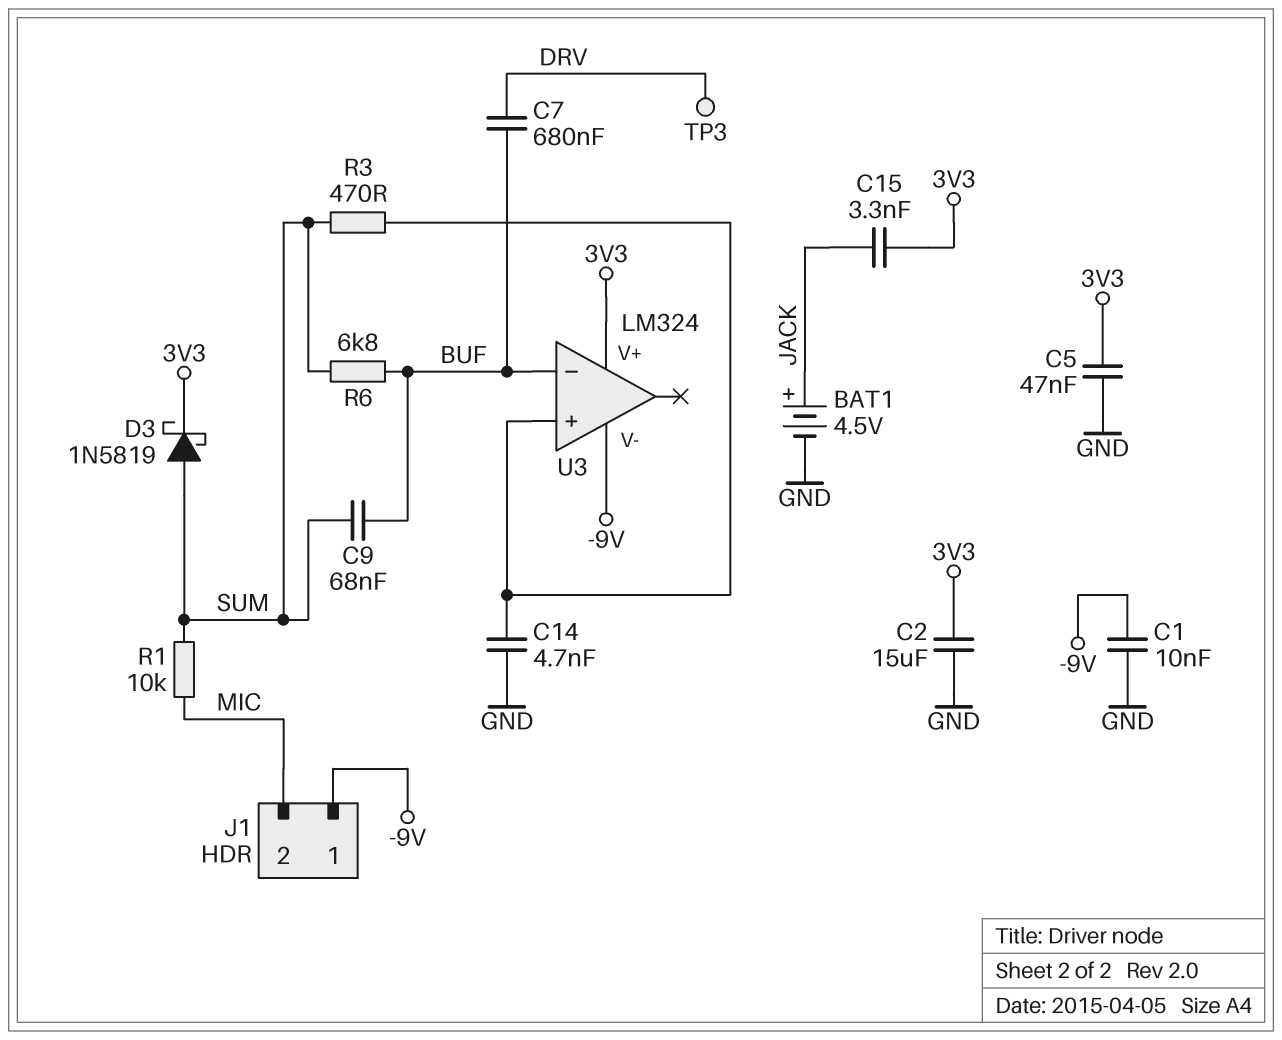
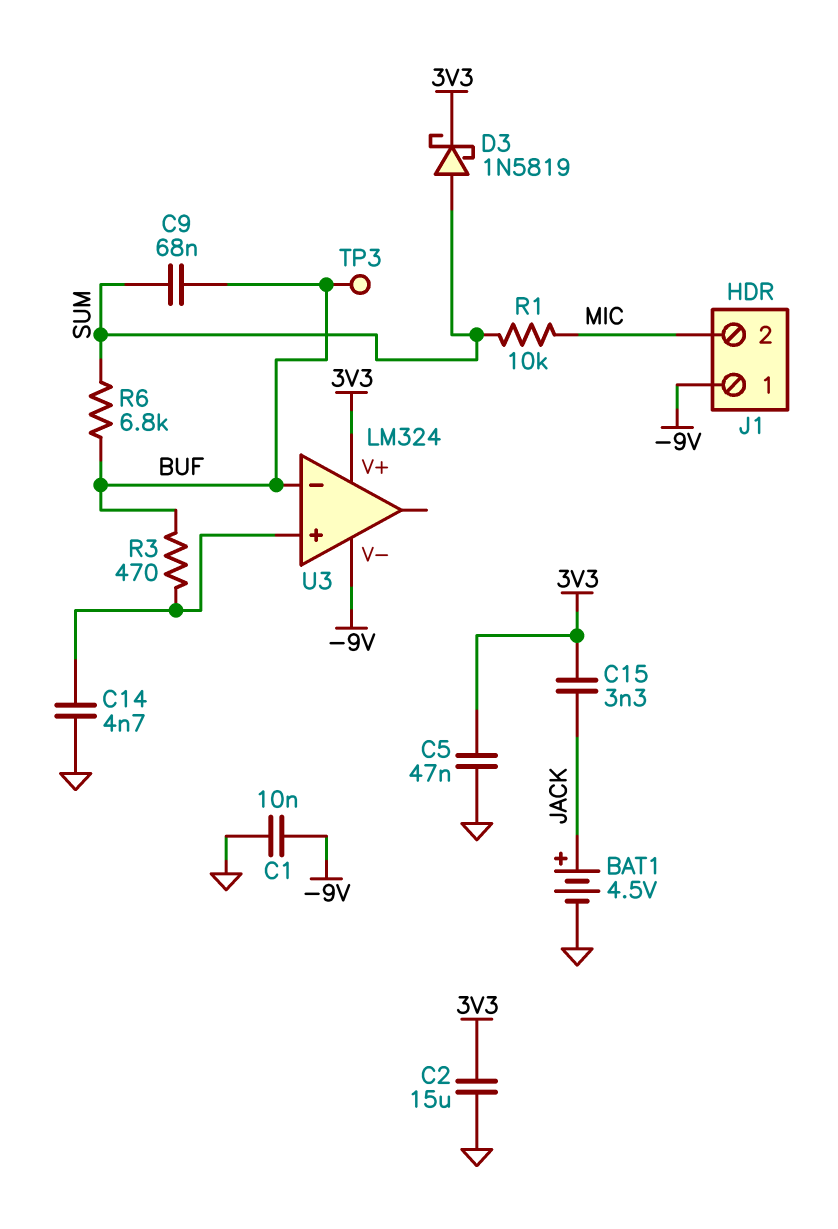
C7: 680nF (BUF, DRV) -> none
R3: 470 (SUM, U3/in+) -> 470 (BUF, U3/in+)
TP3: test point (DRV) -> test point (BUF)

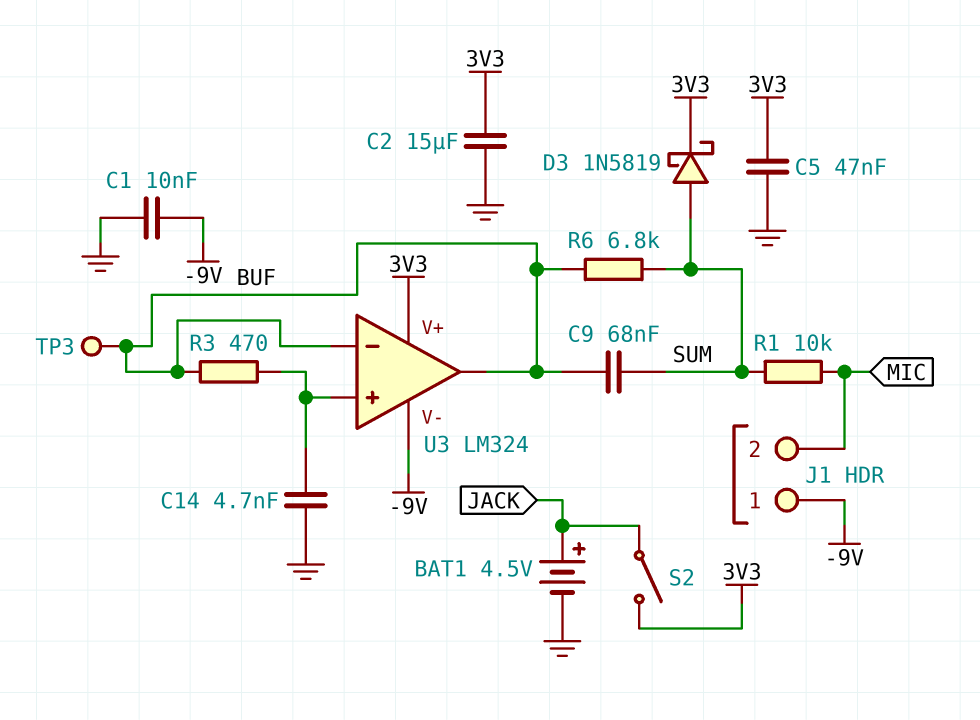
C15: 3.3nF (3V3, JACK) -> none
S2: none -> switch (3V3, JACK)
U3 pin out: none -> BUF

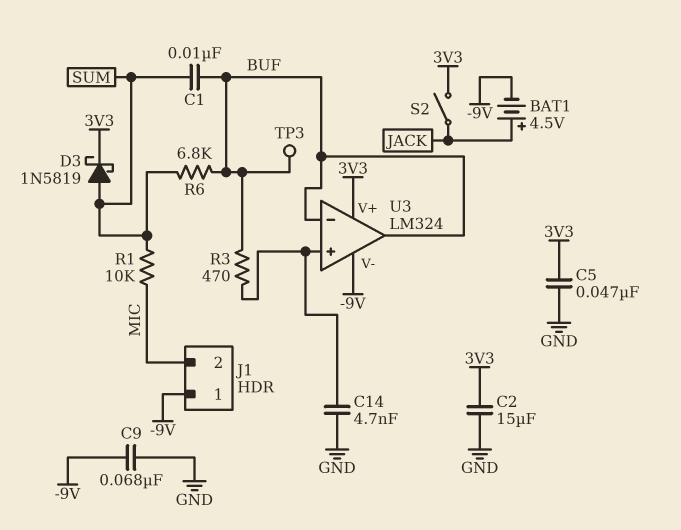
BAT1: 4.5V (plus JACK, minus GND) -> 4.5V (plus JACK, minus -9V)
C1: 10nF (-9V, GND) -> 10nF (BUF, SUM)
C9: 68nF (BUF, SUM) -> 68nF (-9V, GND)

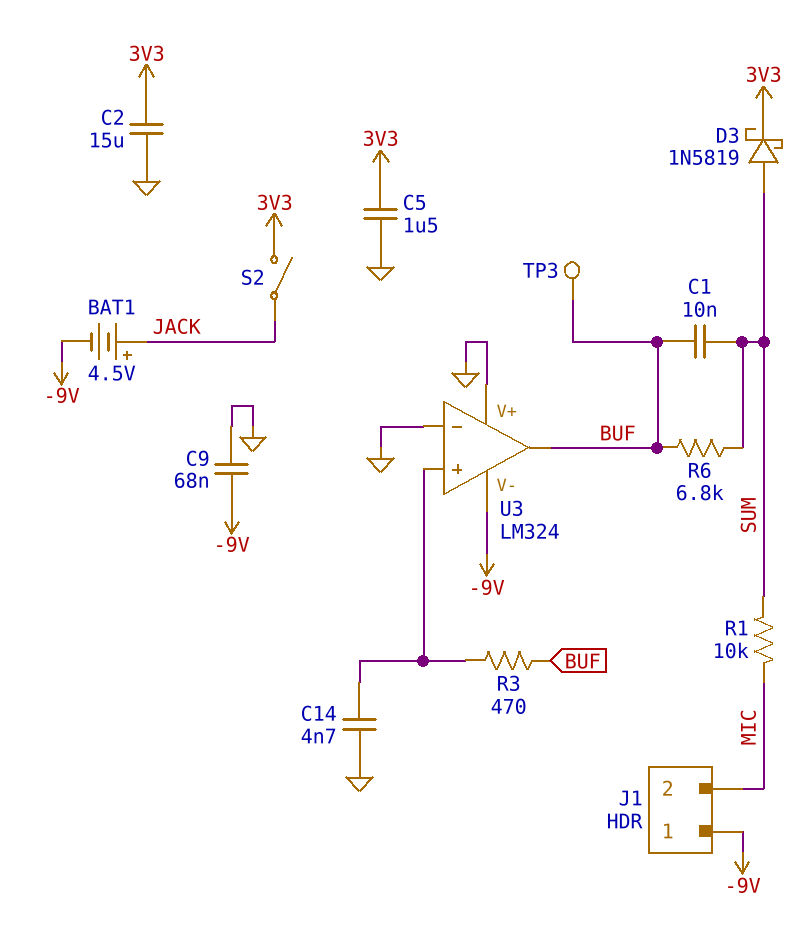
C5: 47nF (3V3, GND) -> 1.5uF (3V3, GND)
U3 pin V+: 3V3 -> GND
U3 pin in-: BUF -> GND

